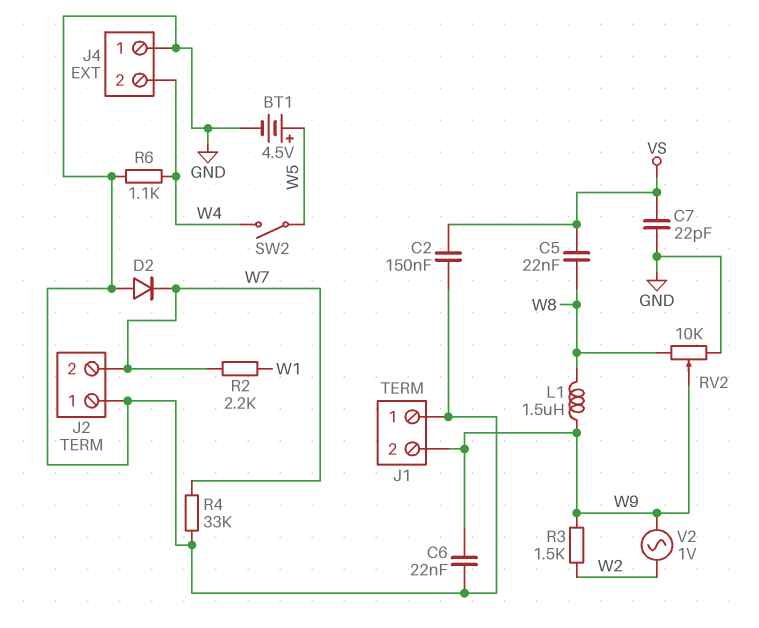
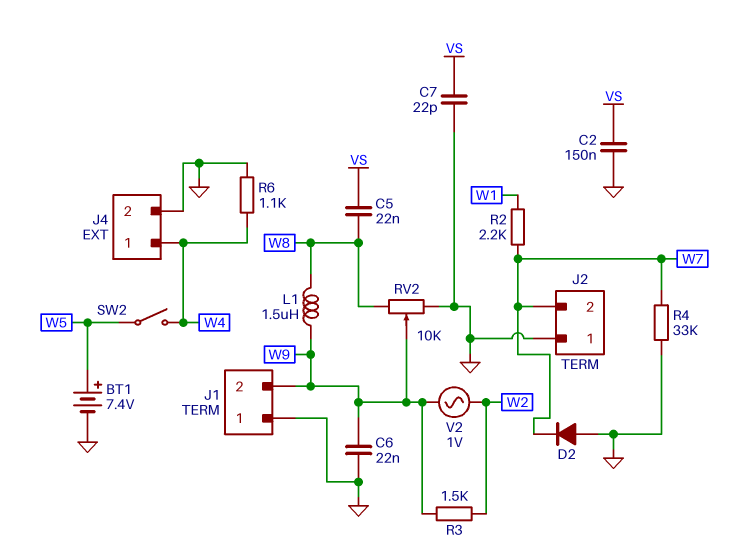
BT1: 4.5V (plus W5, minus GND) -> 7.4V (plus W5, minus GND)
J4 pin 1: GND -> W4
J4 pin 2: W4 -> GND

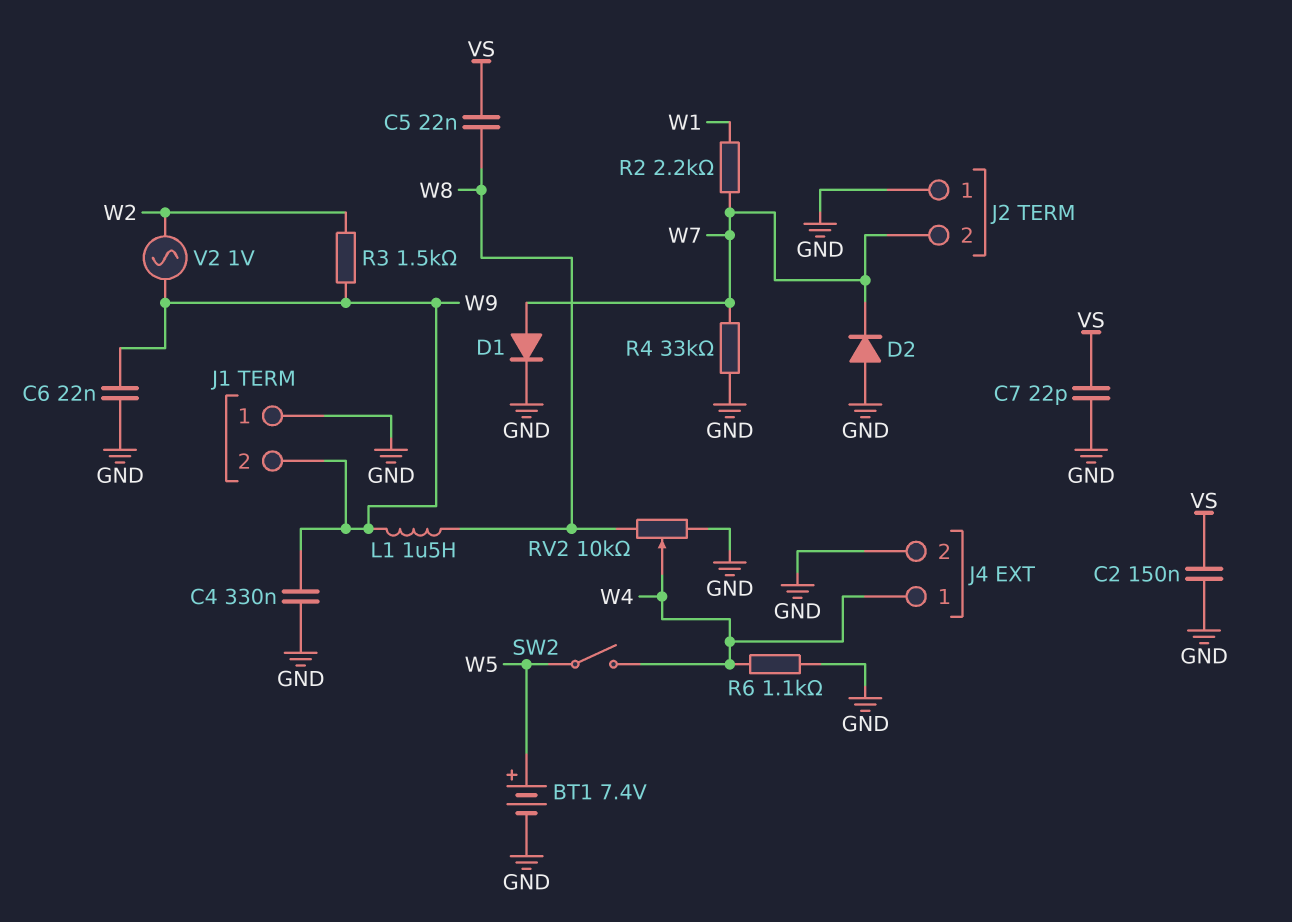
C4: none -> 330nF (GND, W9)
D1: none -> diode (A W7, K GND)
RV2: 10k (GND, W8, wiper W9) -> 10k (GND, W8, wiper W4)

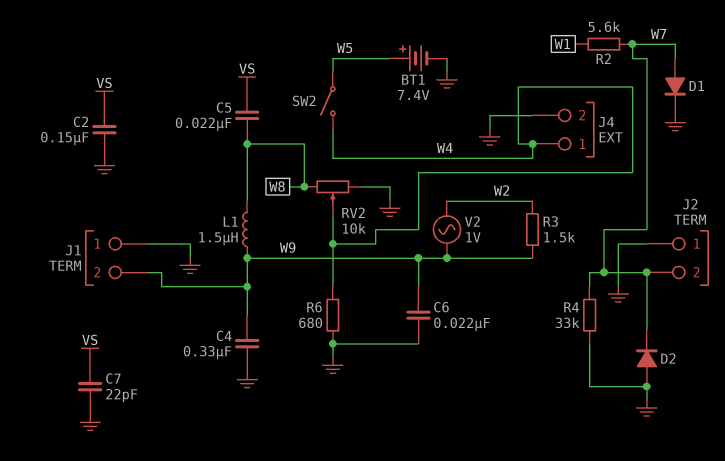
R2: 2.2k (W1, W7) -> 5.6k (W1, W7)
R6: 1.1k (GND, W4) -> 680 (GND, W4)

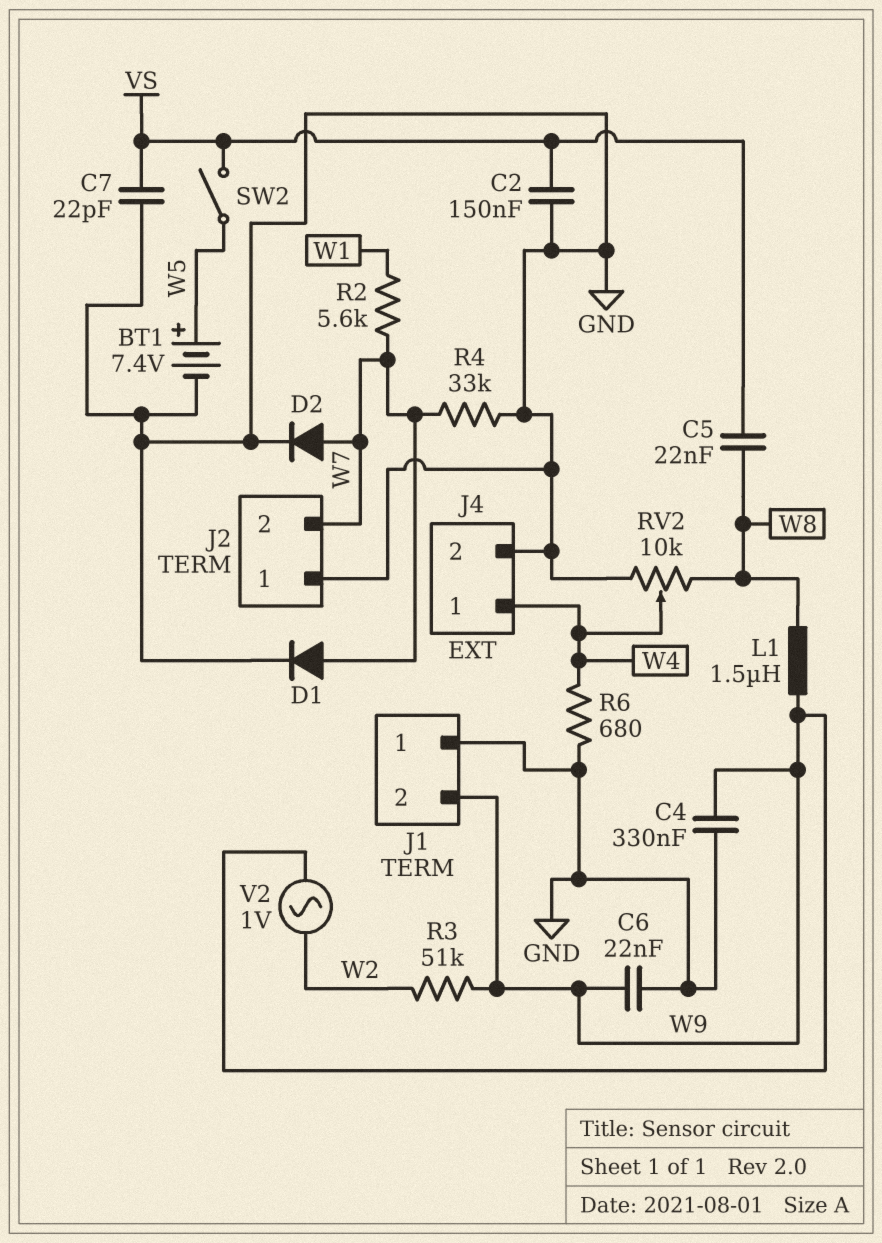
D2: diode (A GND, K W7) -> diode (A W7, K GND)
R3: 1.5k (W2, W9) -> 51k (W2, W9)
SW2: switch (W4, W5) -> switch (VS, W5)

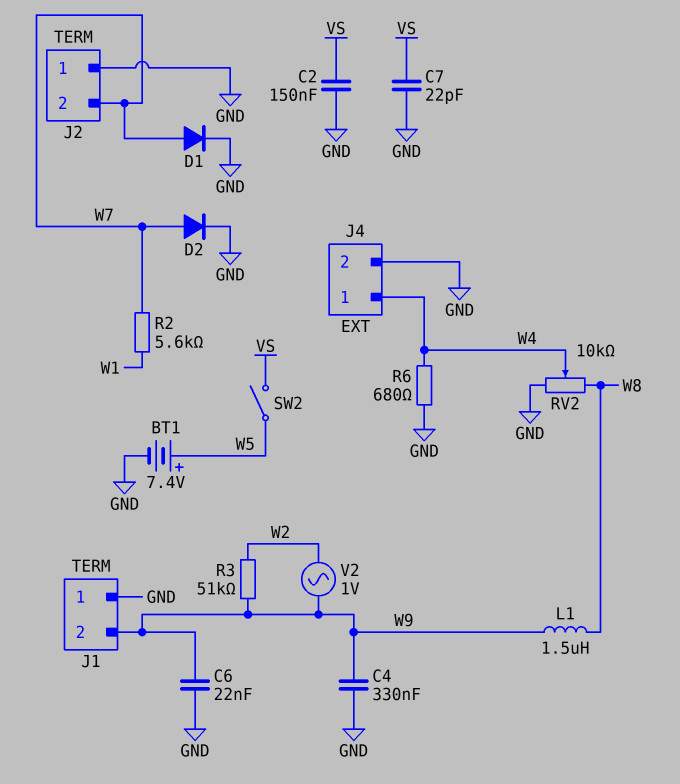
C5: 22nF (VS, W8) -> none
R4: 33k (GND, W7) -> none

